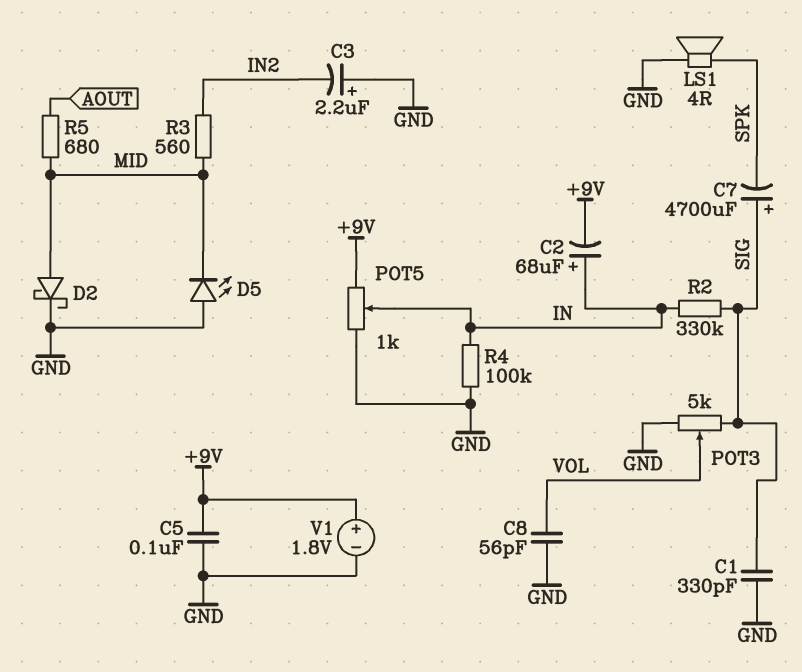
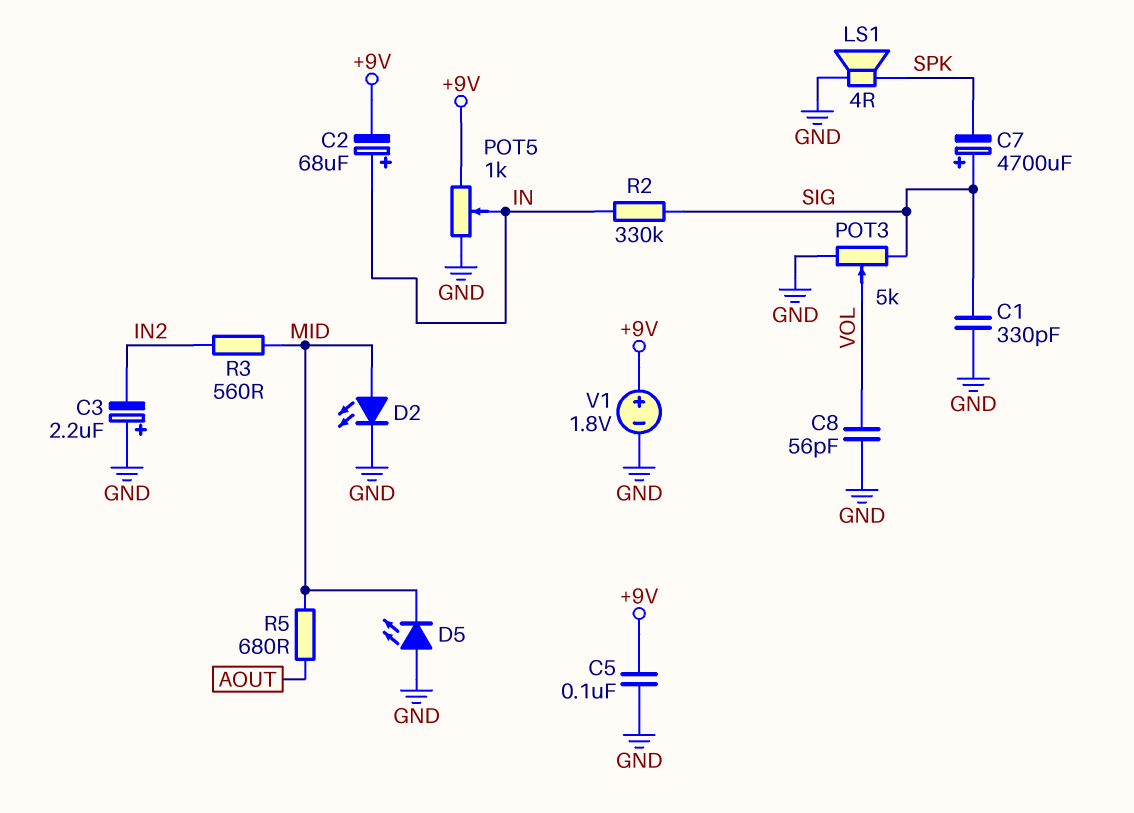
D2: schottky (A MID, K GND) -> LED (A MID, K GND)
R4: 100k (GND, IN) -> none

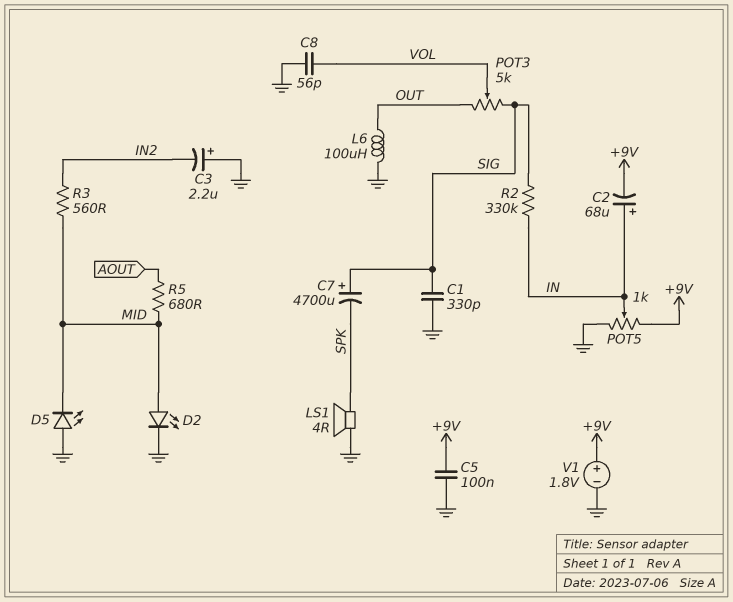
L6: none -> 100uH (GND, OUT)
POT3: 5k (GND, SIG, wiper VOL) -> 5k (OUT, SIG, wiper VOL)

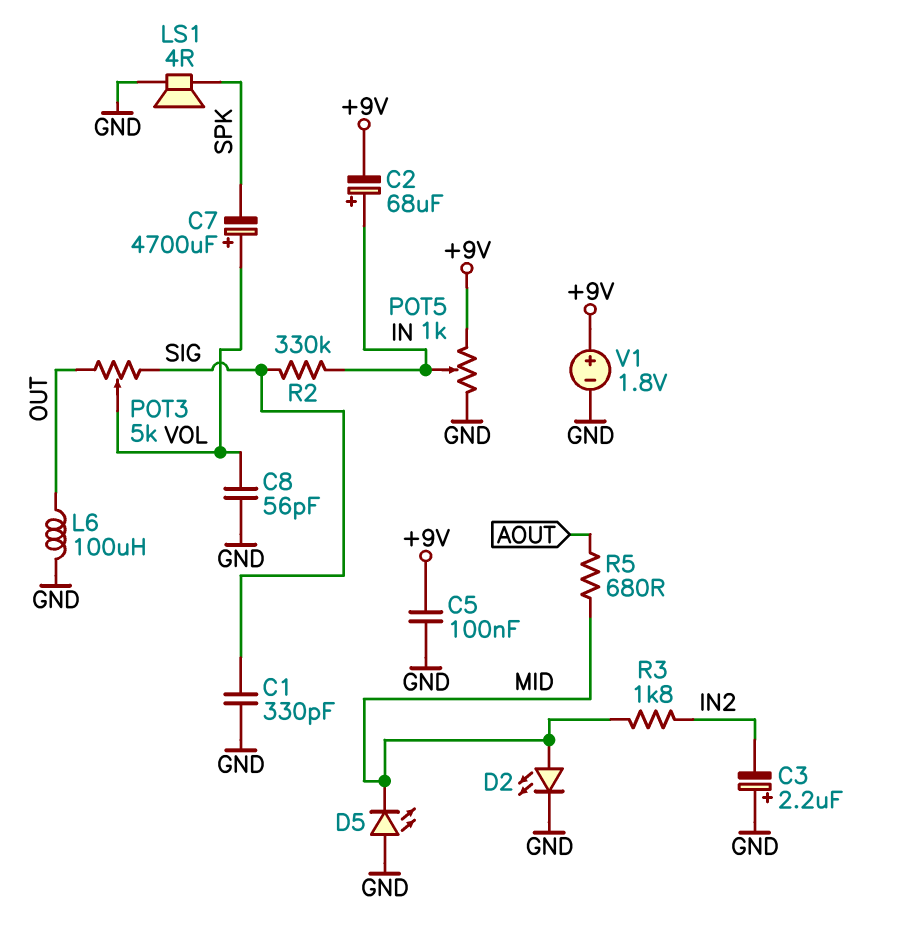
C7: 4700uF (plus SIG, minus SPK) -> 4700uF (plus VOL, minus SPK)
R3: 560 (IN2, MID) -> 1.8k (IN2, MID)

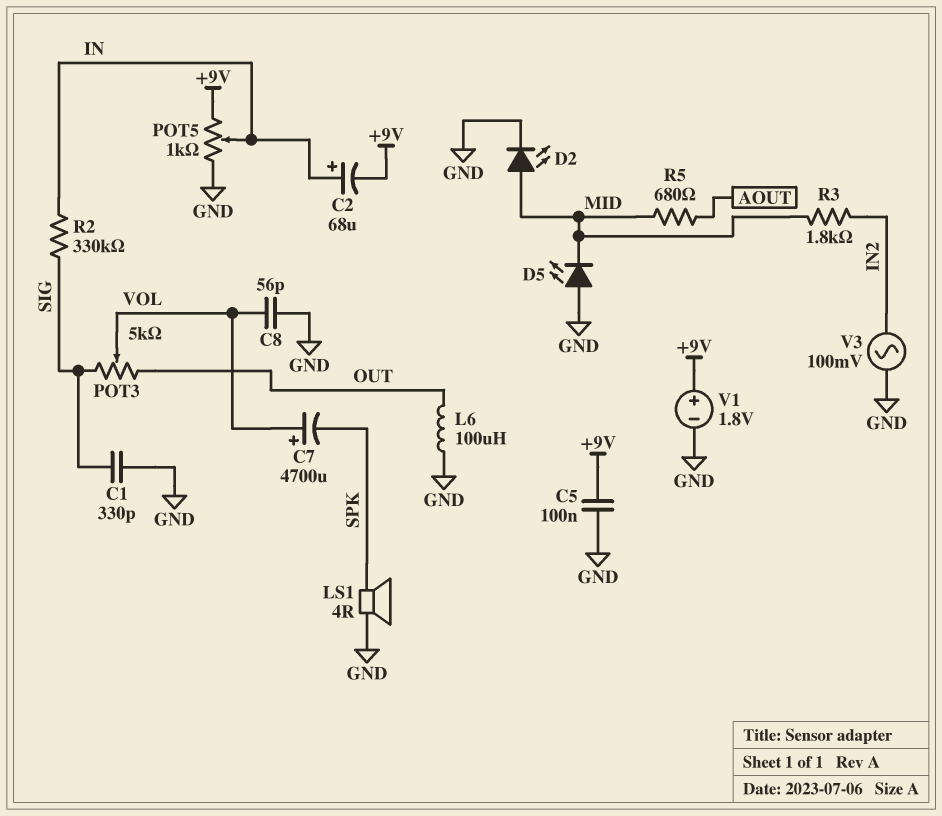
C3: 2.2uF (plus GND, minus IN2) -> none
V3: none -> AC 100mV (GND, IN2)

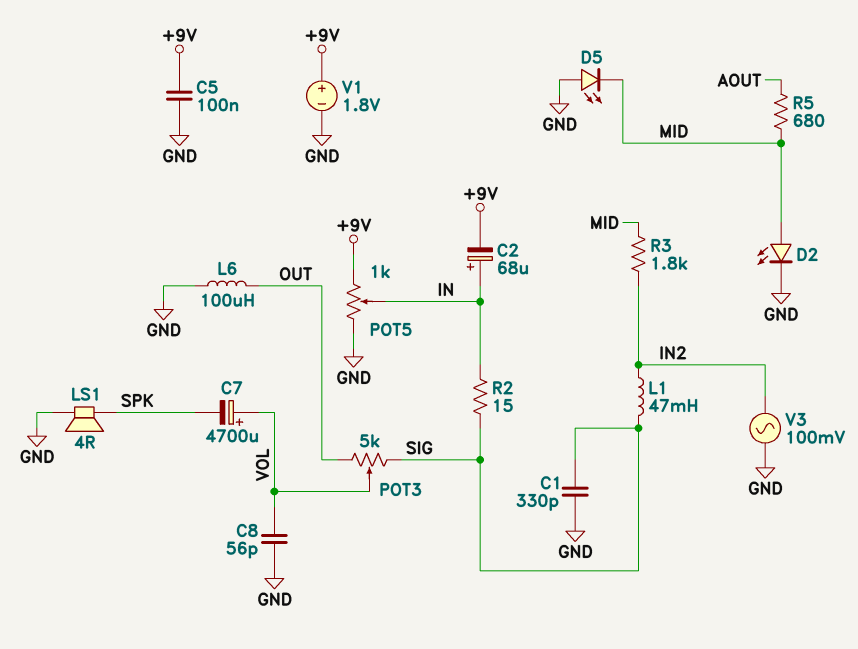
L1: none -> 47mH (IN2, SIG)
R2: 330k (IN, SIG) -> 15 (IN, SIG)

